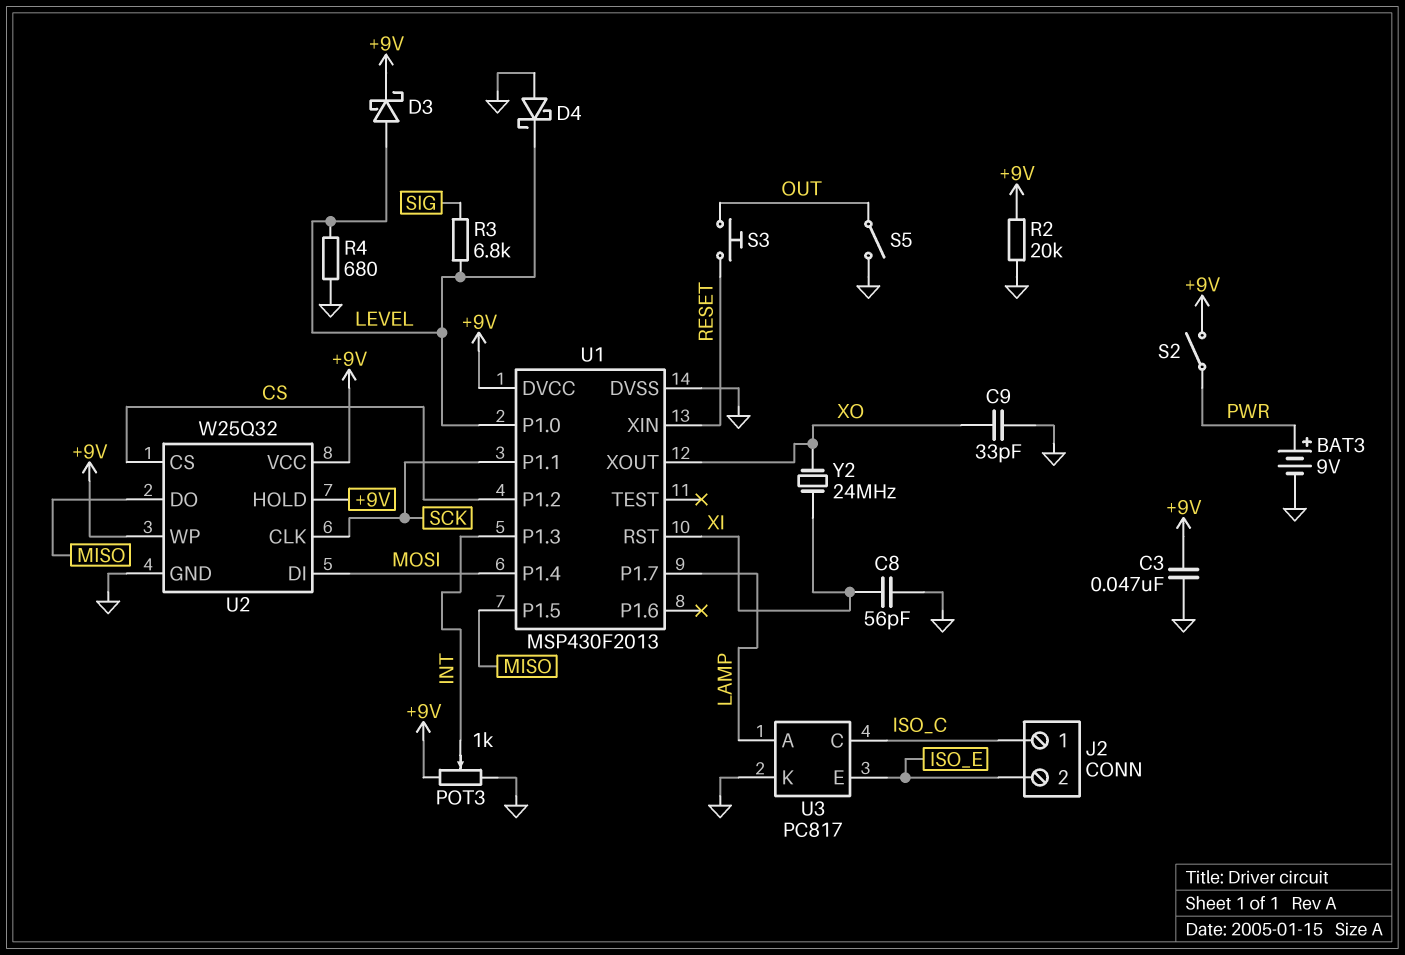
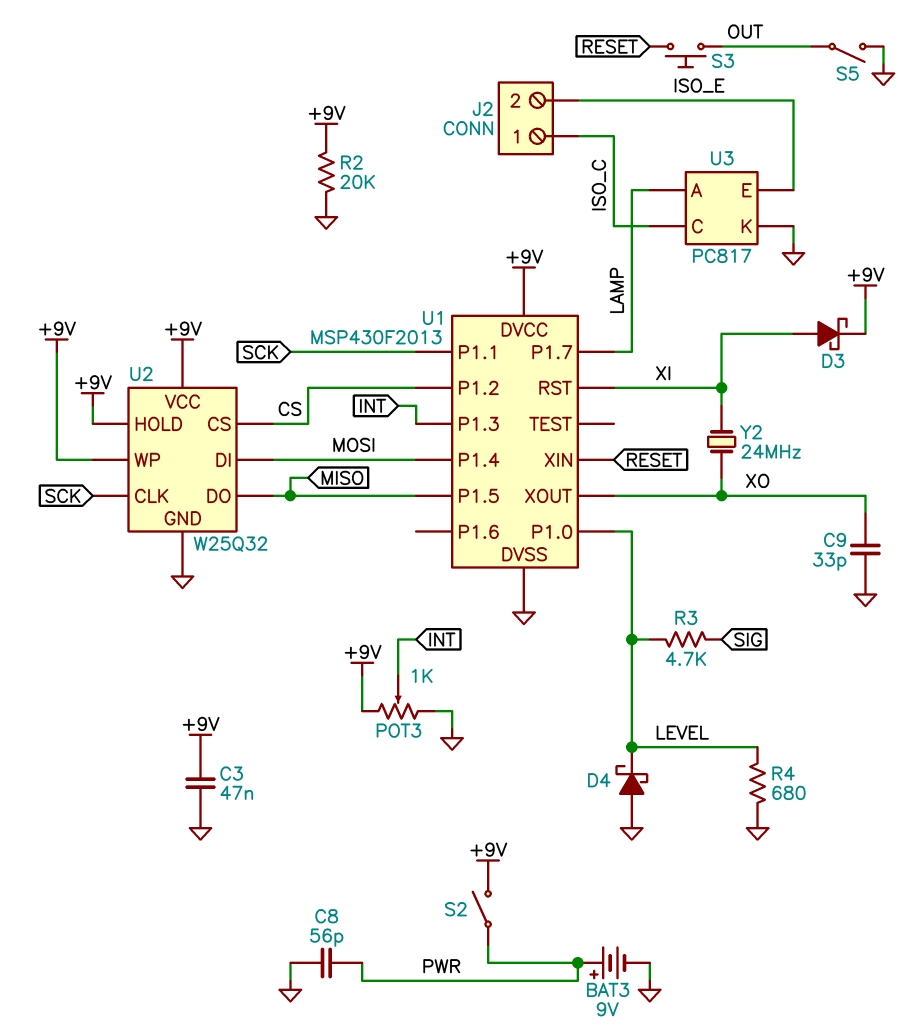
C8: 56pF (GND, XI) -> 56pF (GND, PWR)
D3: schottky (A LEVEL, K +9V) -> schottky (A XI, K +9V)
R3: 6.8k (LEVEL, SIG) -> 4.7k (LEVEL, SIG)

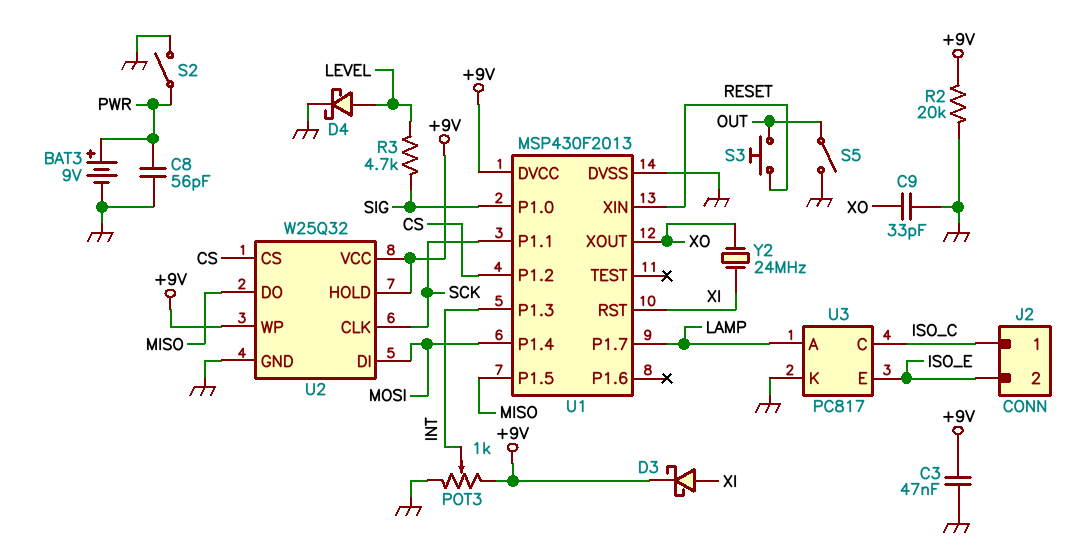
D4: schottky (A GND, K LEVEL) -> schottky (A LEVEL, K GND)
R4: 680 (GND, LEVEL) -> none
S2: switch (+9V, PWR) -> switch (GND, PWR)
U1 pin P1.0: LEVEL -> SIG

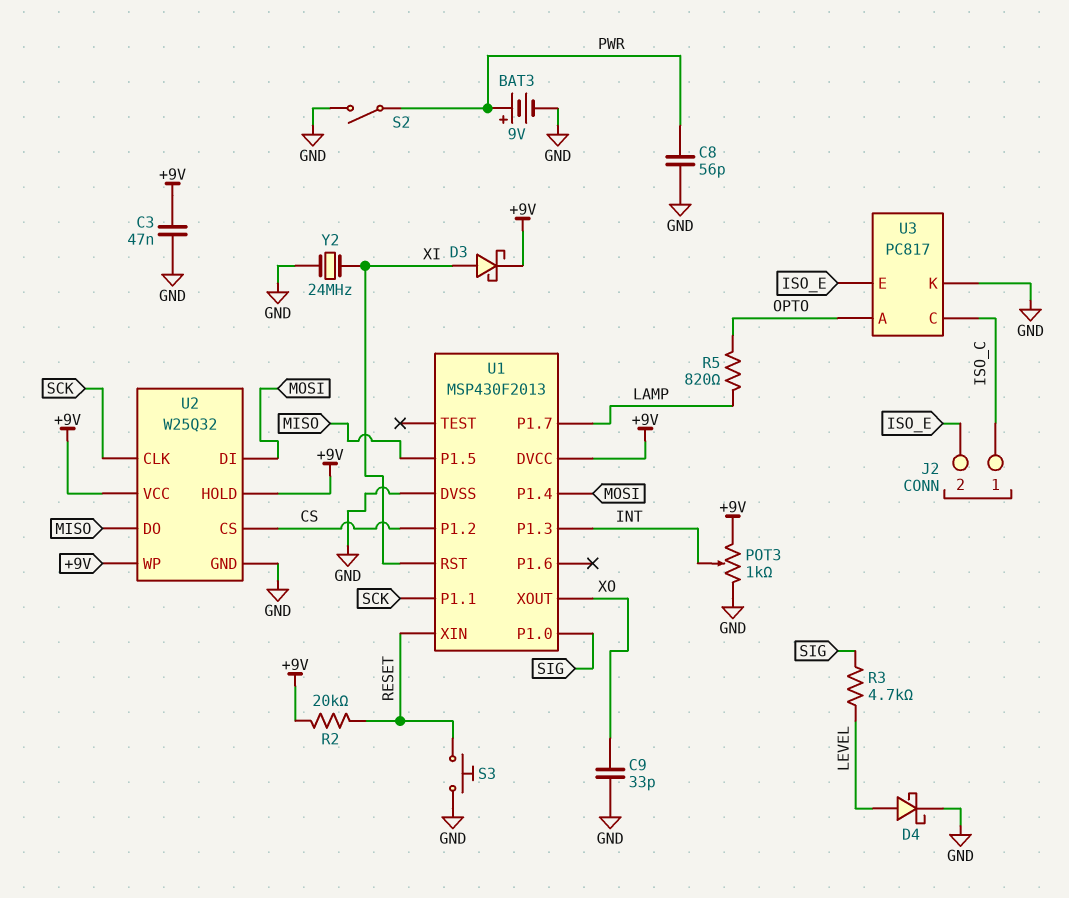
R2: 20k (+9V, GND) -> 20k (+9V, RESET)
R5: none -> 820 (LAMP, OPTO)
S3: button (OUT, RESET) -> button (GND, RESET)
S5: switch (GND, OUT) -> none
U3 pin A: LAMP -> OPTO
Y2: 24MHz (XI, XO) -> 24MHz (GND, XI)

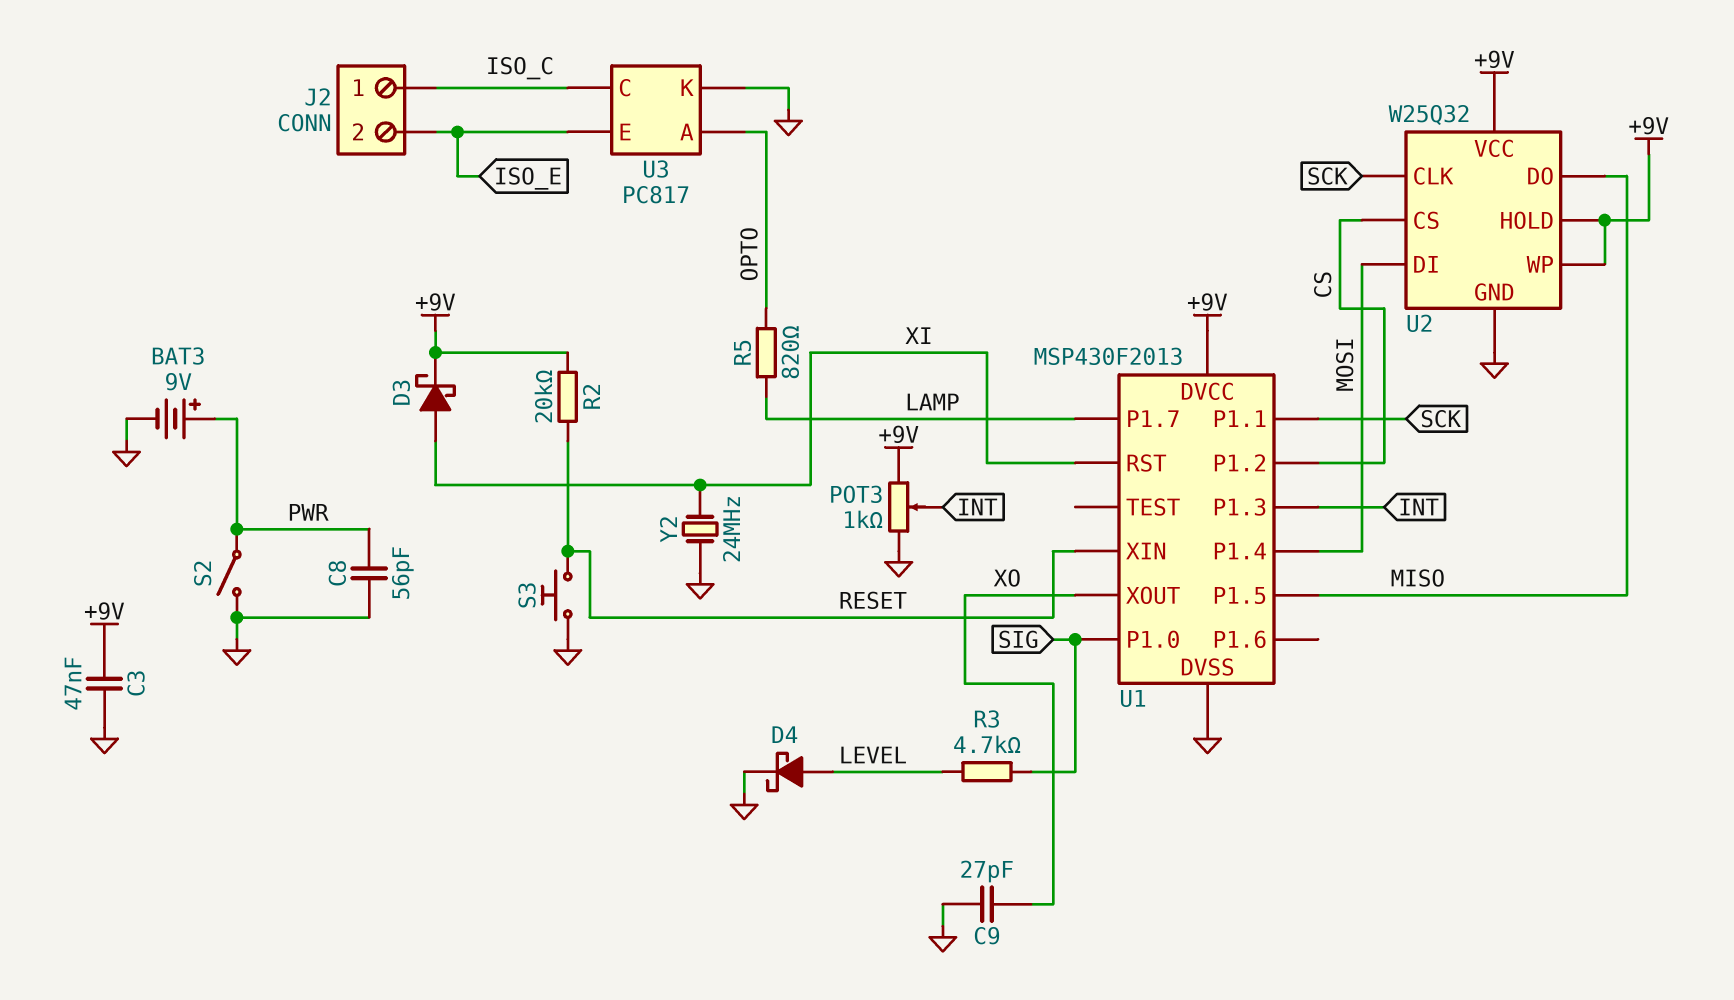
C9: 33pF (GND, XO) -> 27pF (GND, XO)

